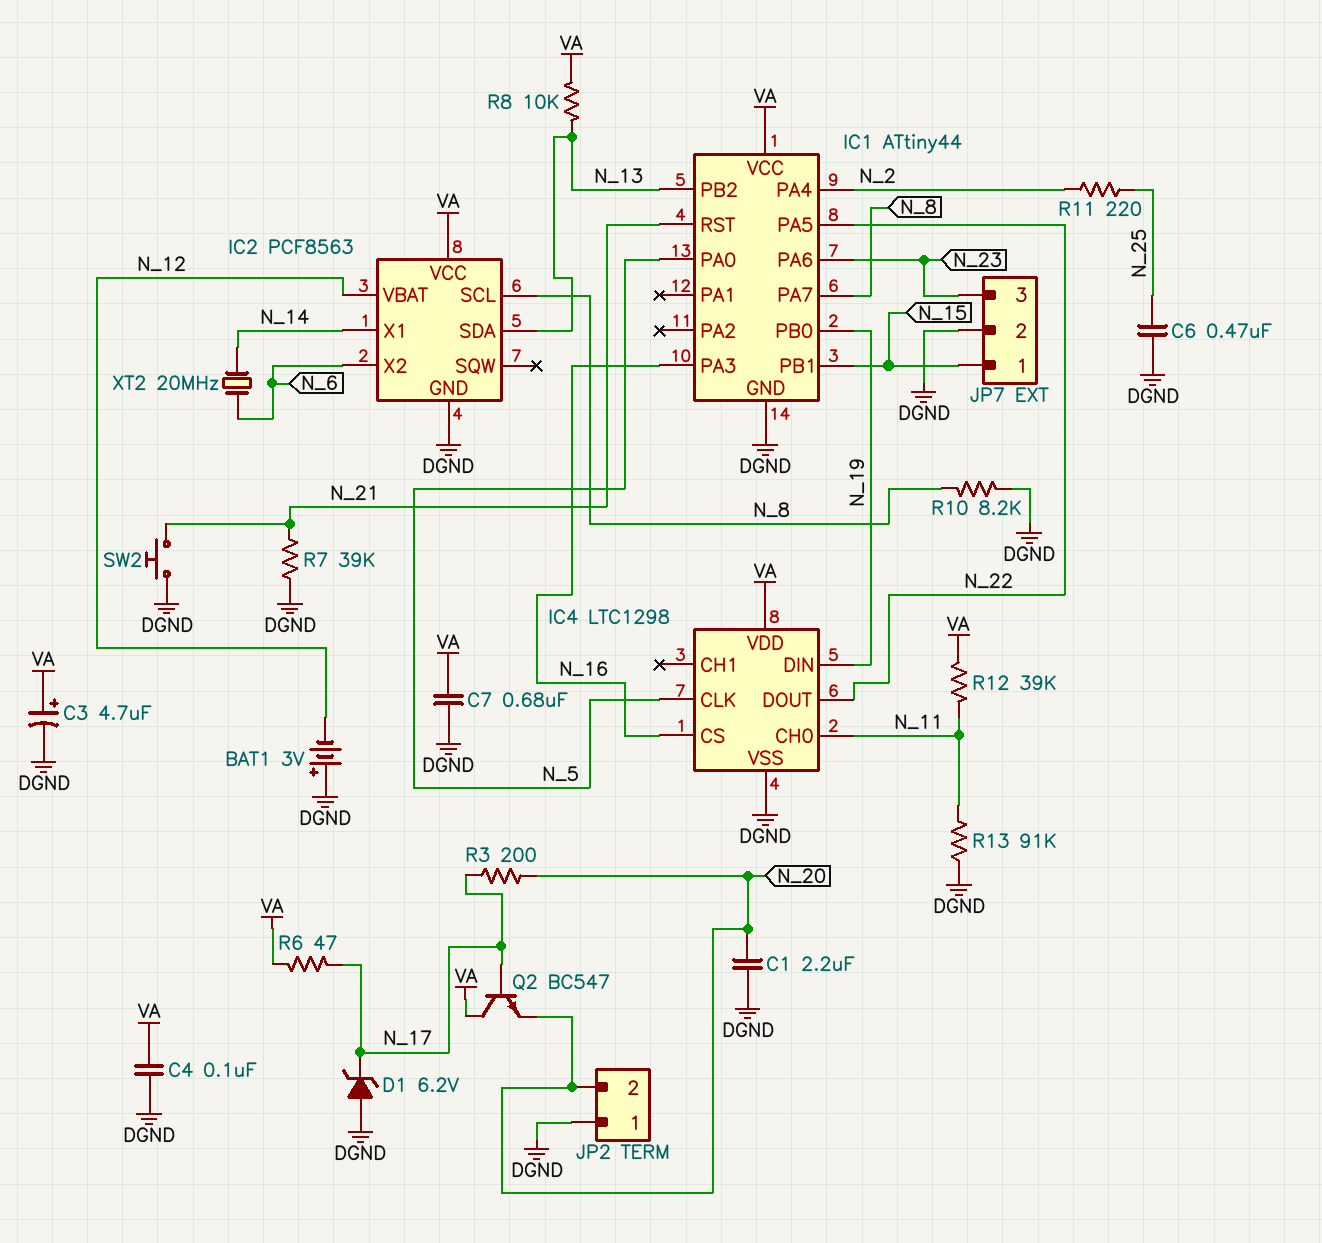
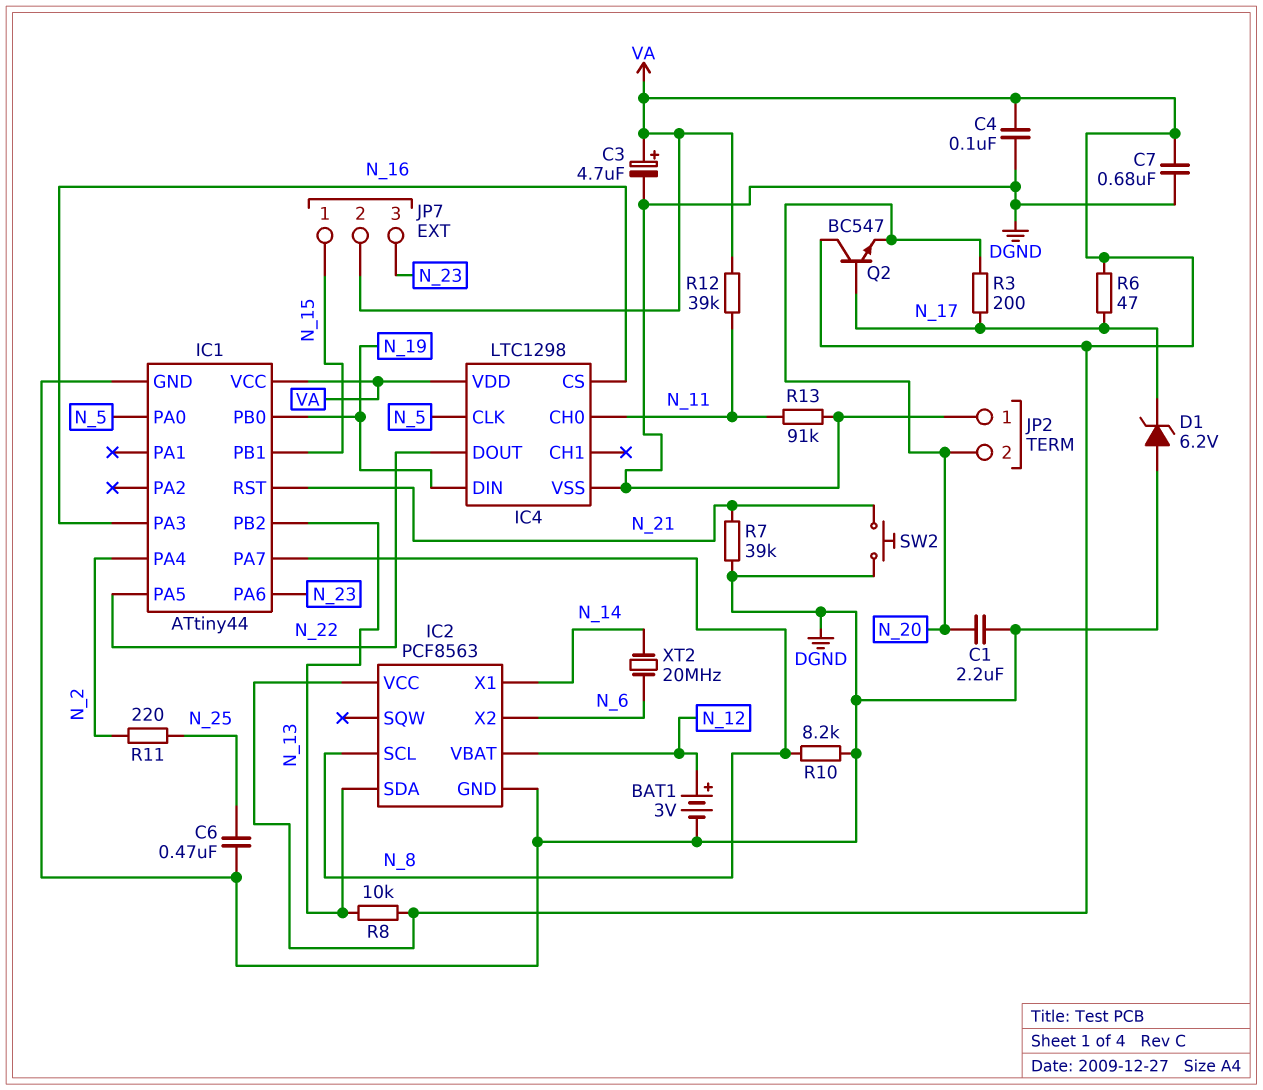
BAT1: 3V (plus DGND, minus N_12) -> 3V (plus N_12, minus DGND)
JP7 pin 2: DGND -> VA

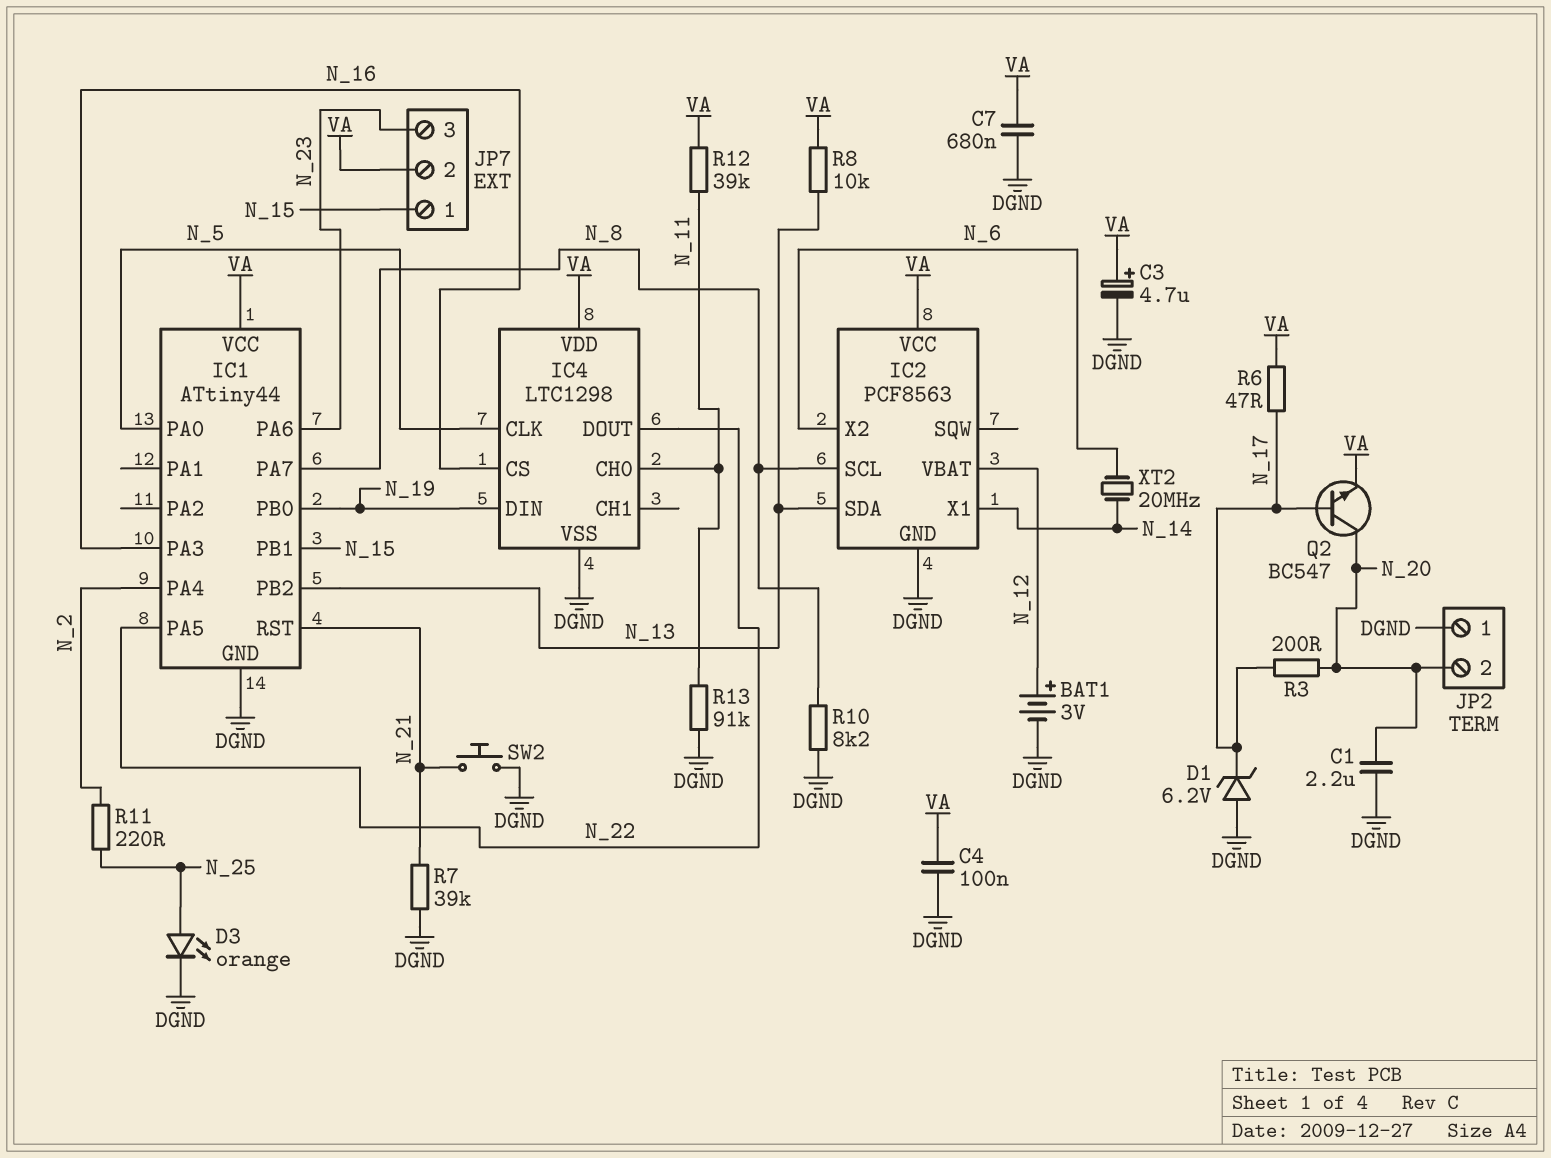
C6: 470nF (DGND, N_25) -> none
D3: none -> LED orange (A N_25, K DGND)
Q2: NPN BC547 (B N_17, C VA, E N_20) -> NPN BC547 (B N_17, C N_20, E VA)

